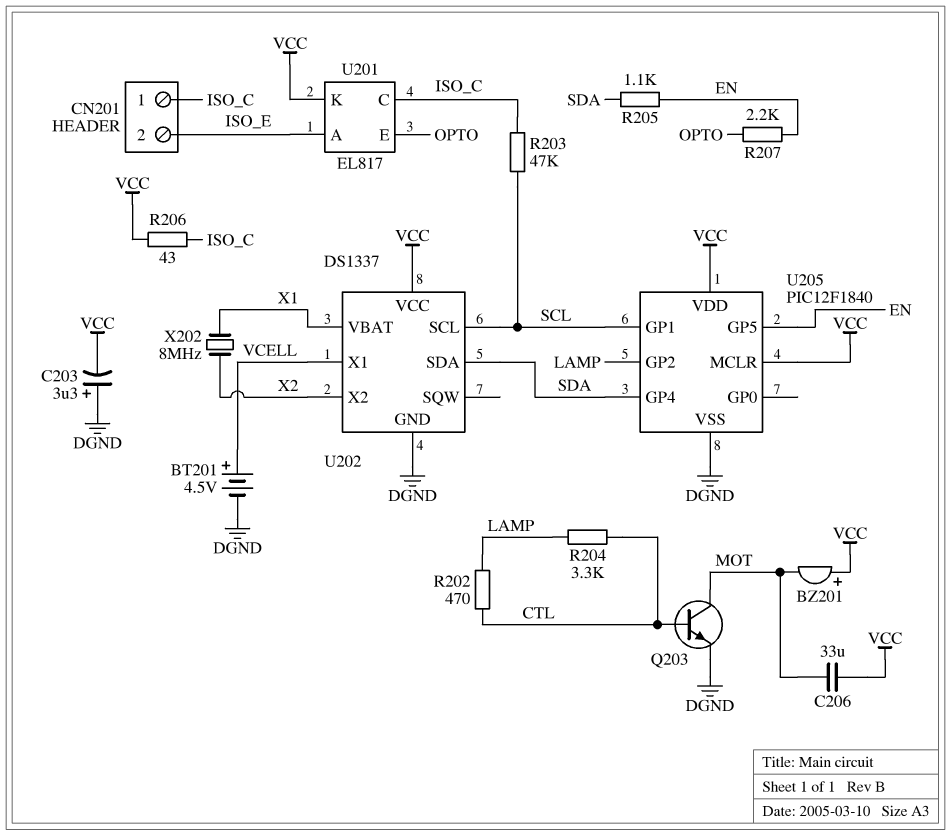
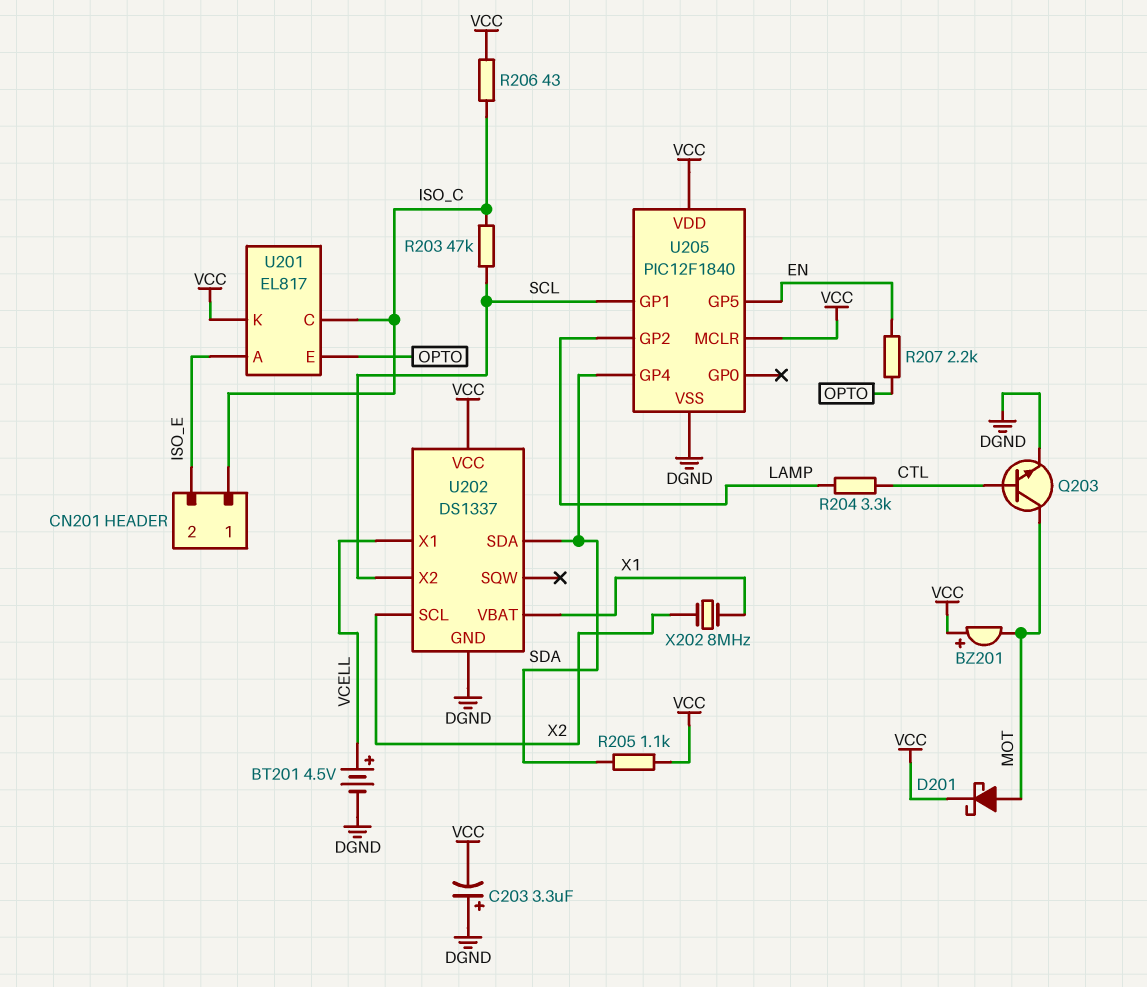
C206: 33uF (MOT, VCC) -> none
D201: none -> schottky (A MOT, K VCC)
R202: 470 (CTL, LAMP) -> none
R205: 1.1k (EN, SDA) -> 1.1k (SDA, VCC)
U202 pin SCL: SCL -> X2
U202 pin X2: X2 -> SCL

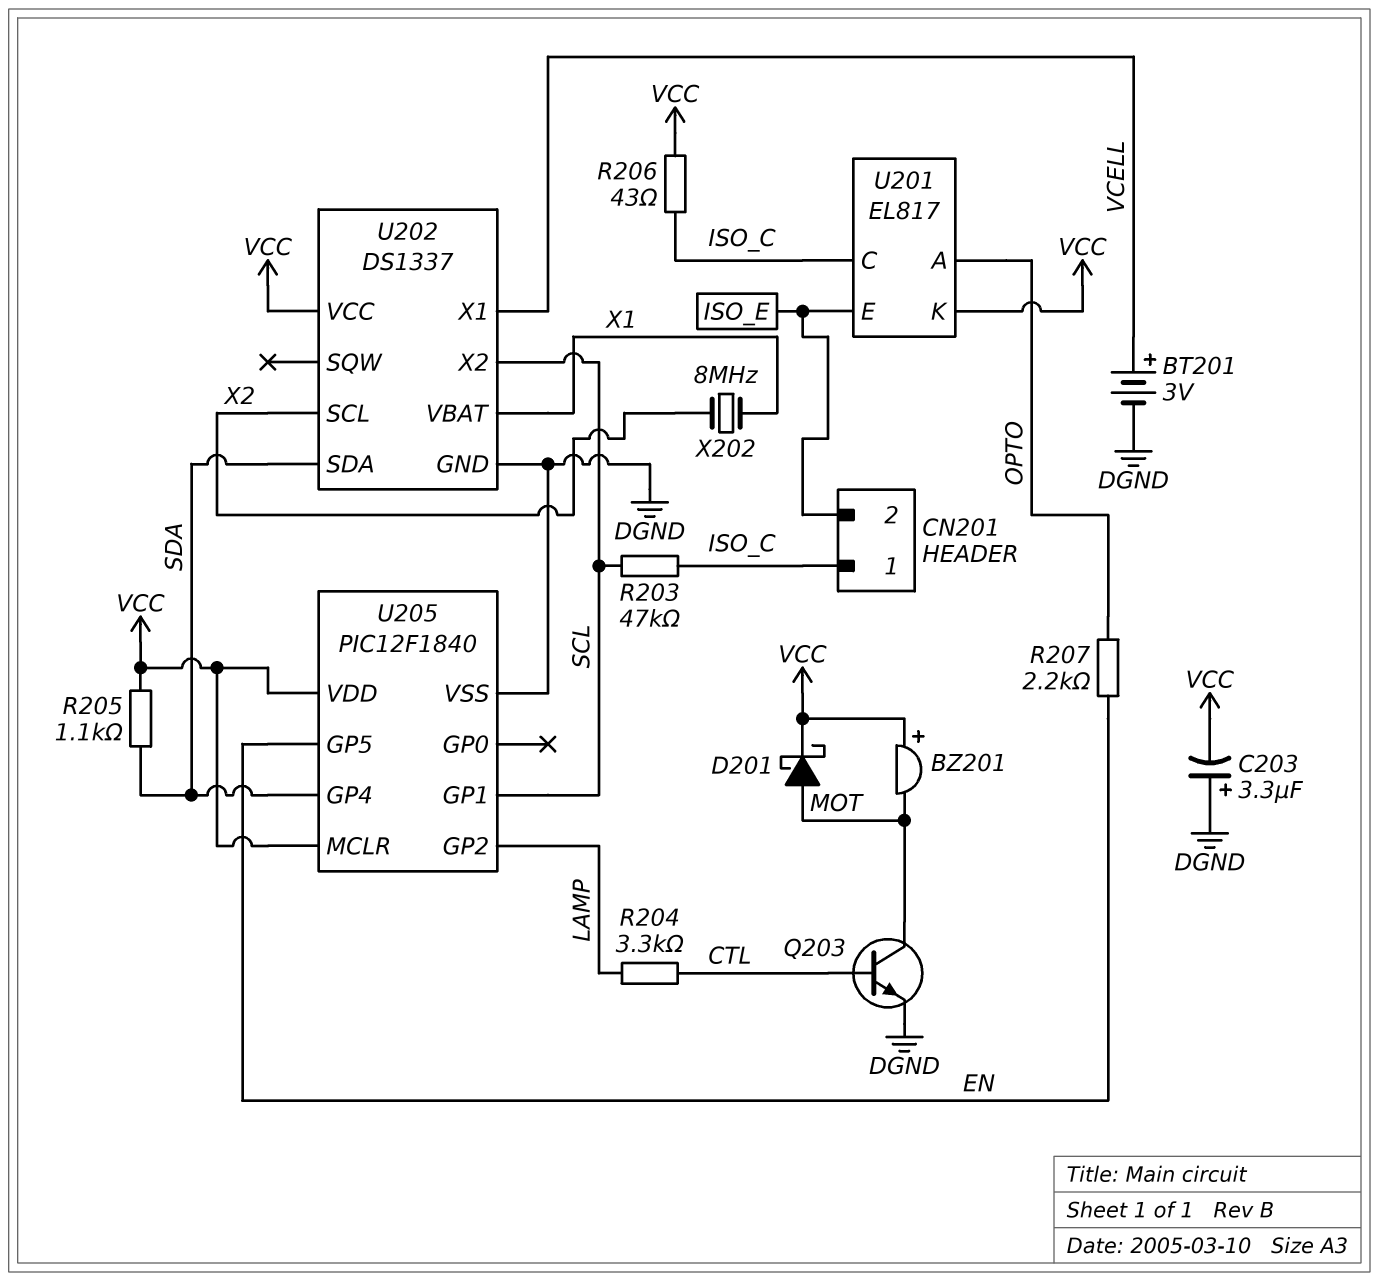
BT201: 4.5V (plus VCELL, minus DGND) -> 3V (plus VCELL, minus DGND)
U201 pin A: ISO_E -> OPTO
U201 pin E: OPTO -> ISO_E

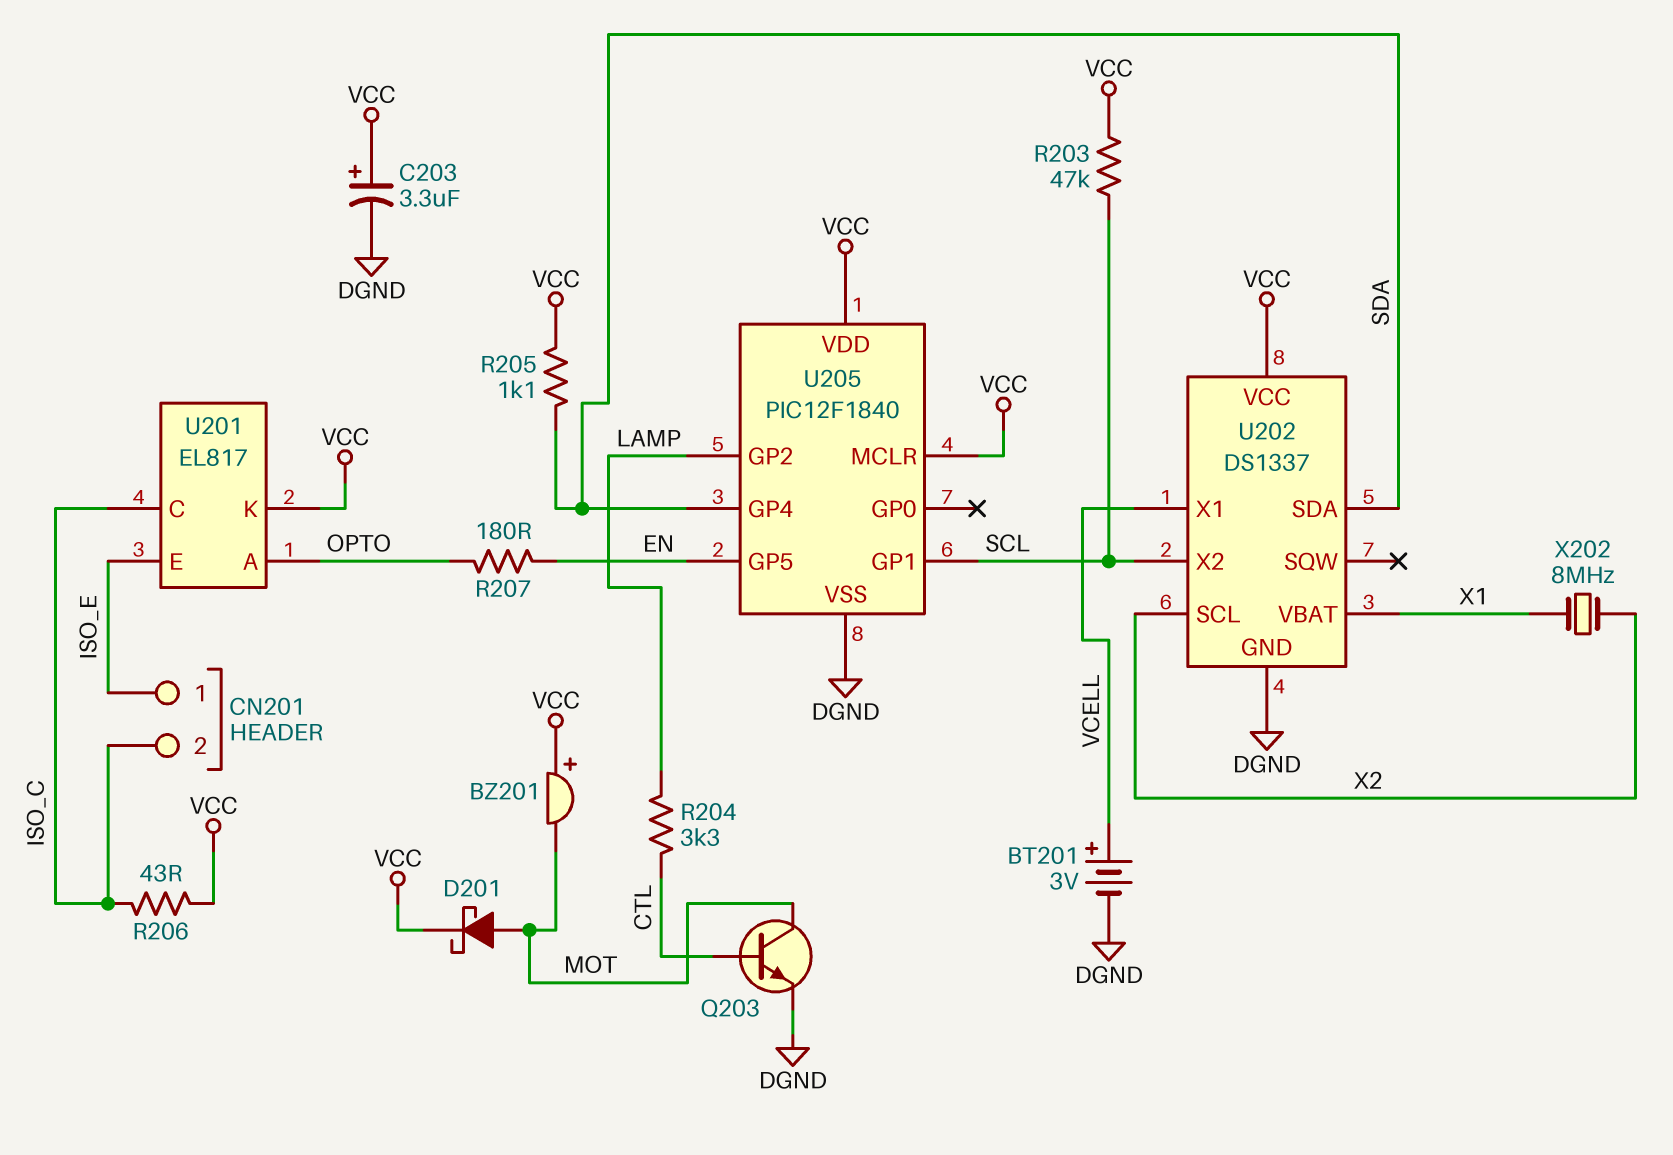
C203: 3.3uF (plus DGND, minus VCC) -> 3.3uF (plus VCC, minus DGND)
CN201 pin 1: ISO_C -> ISO_E
CN201 pin 2: ISO_E -> ISO_C
R203: 47k (ISO_C, SCL) -> 47k (SCL, VCC)
R207: 2.2k (EN, OPTO) -> 180 (EN, OPTO)

